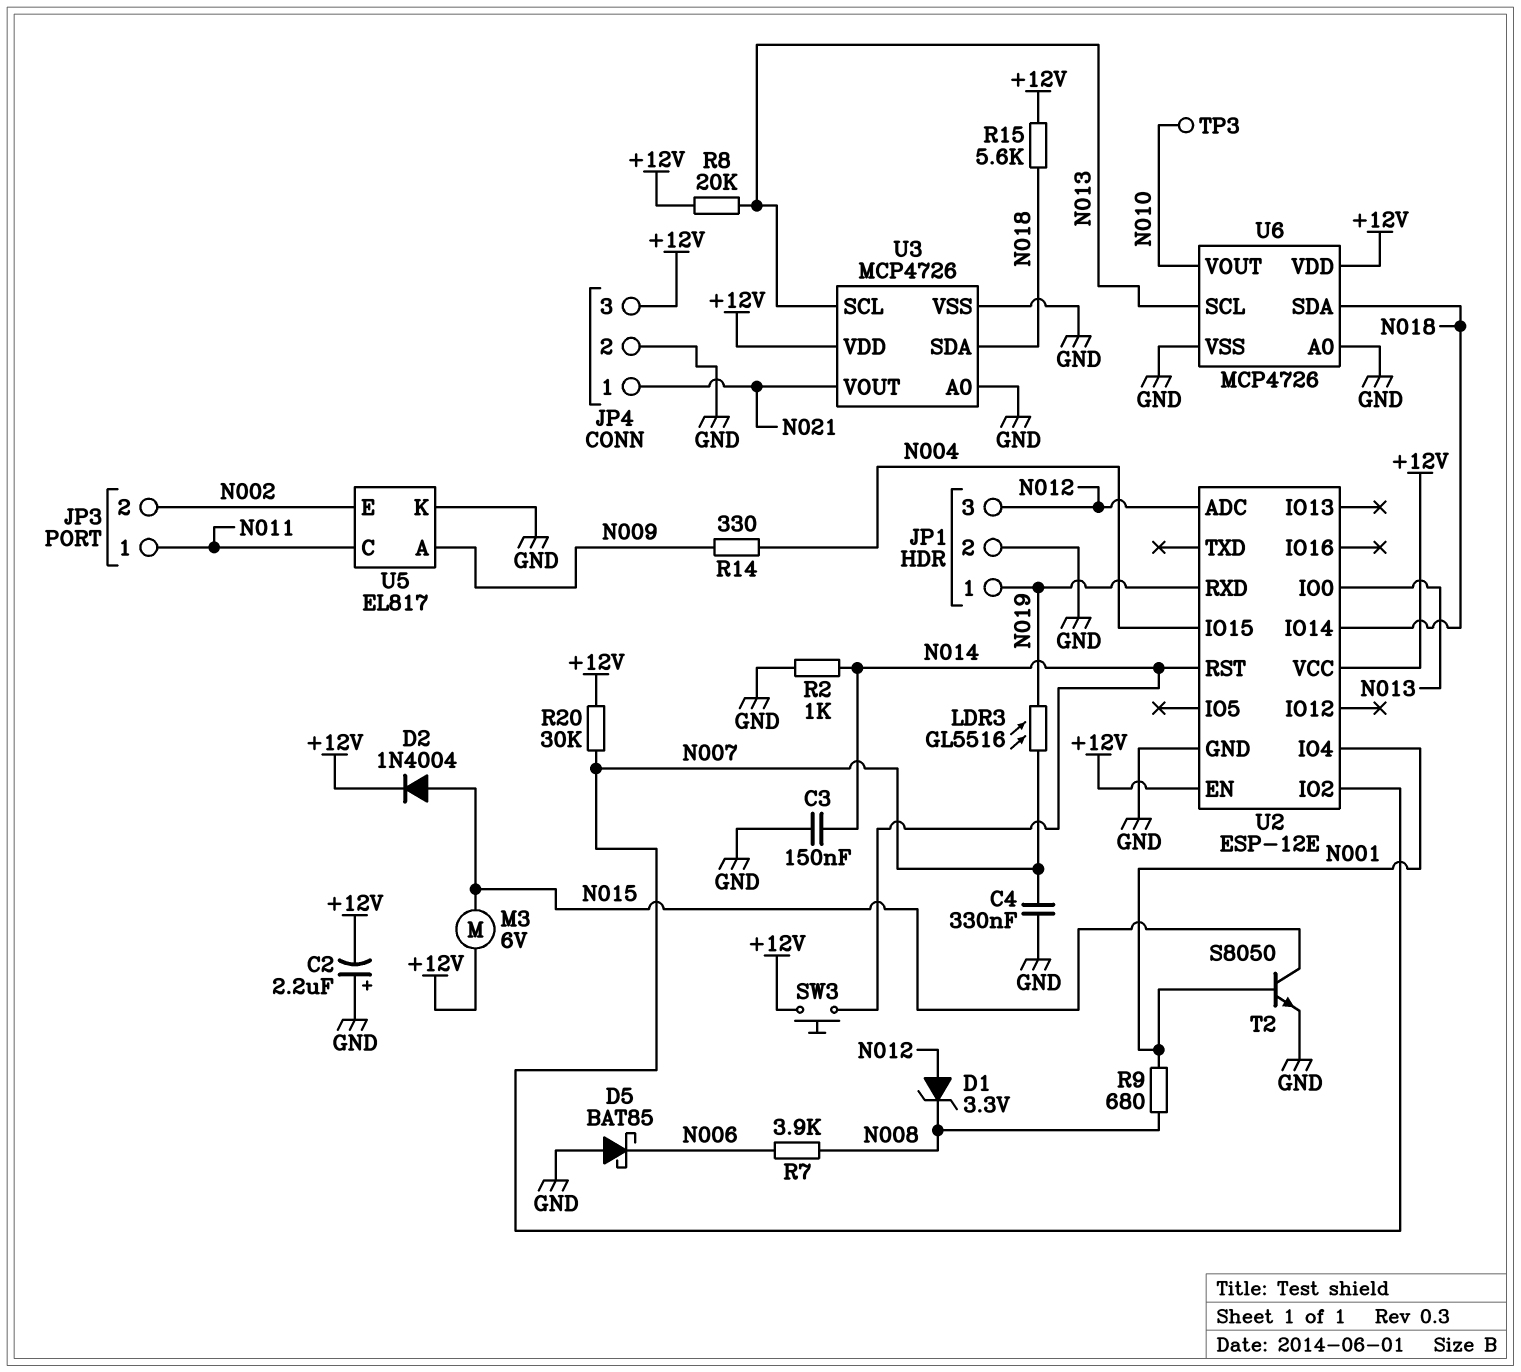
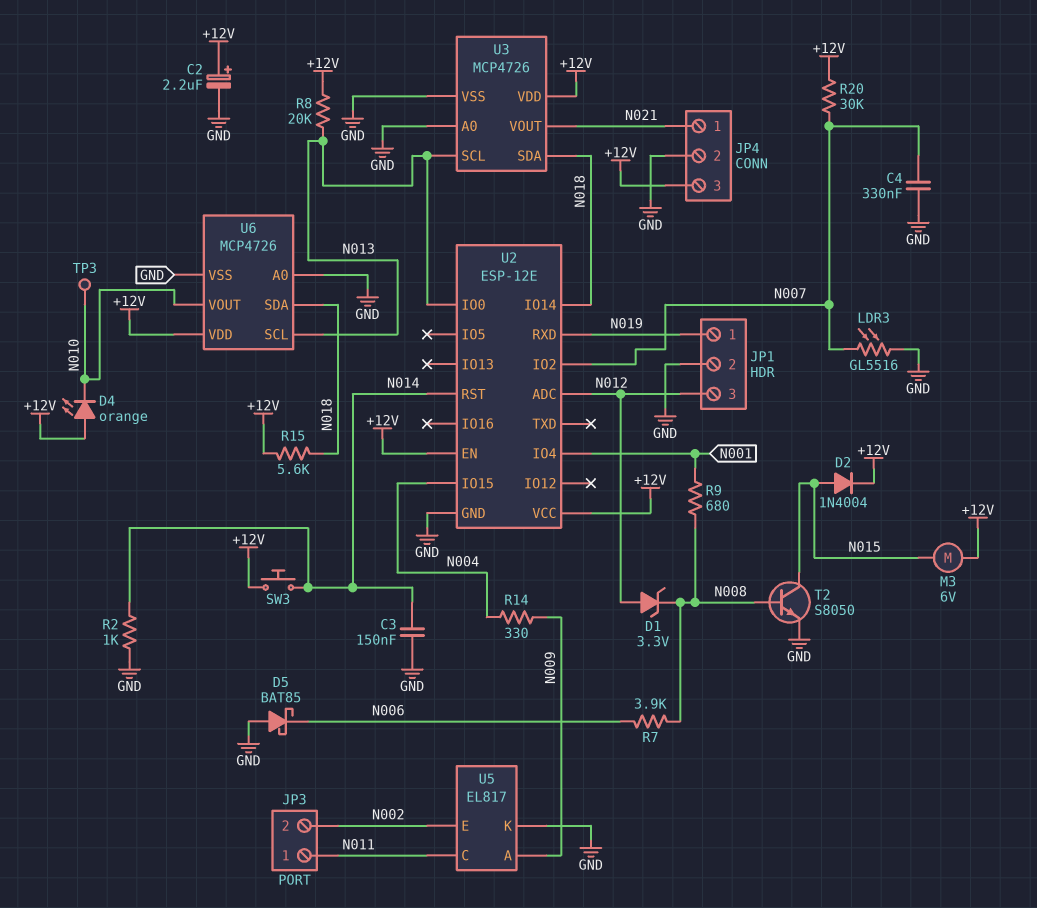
C2: 2.2uF (plus GND, minus +12V) -> 2.2uF (plus +12V, minus GND)
D4: none -> LED orange (A +12V, K N010)
LDR3: GL5516 (N007, N019) -> GL5516 (GND, N007)
T2: NPN S8050 (B N001, C N015, E GND) -> NPN S8050 (B N008, C N015, E GND)

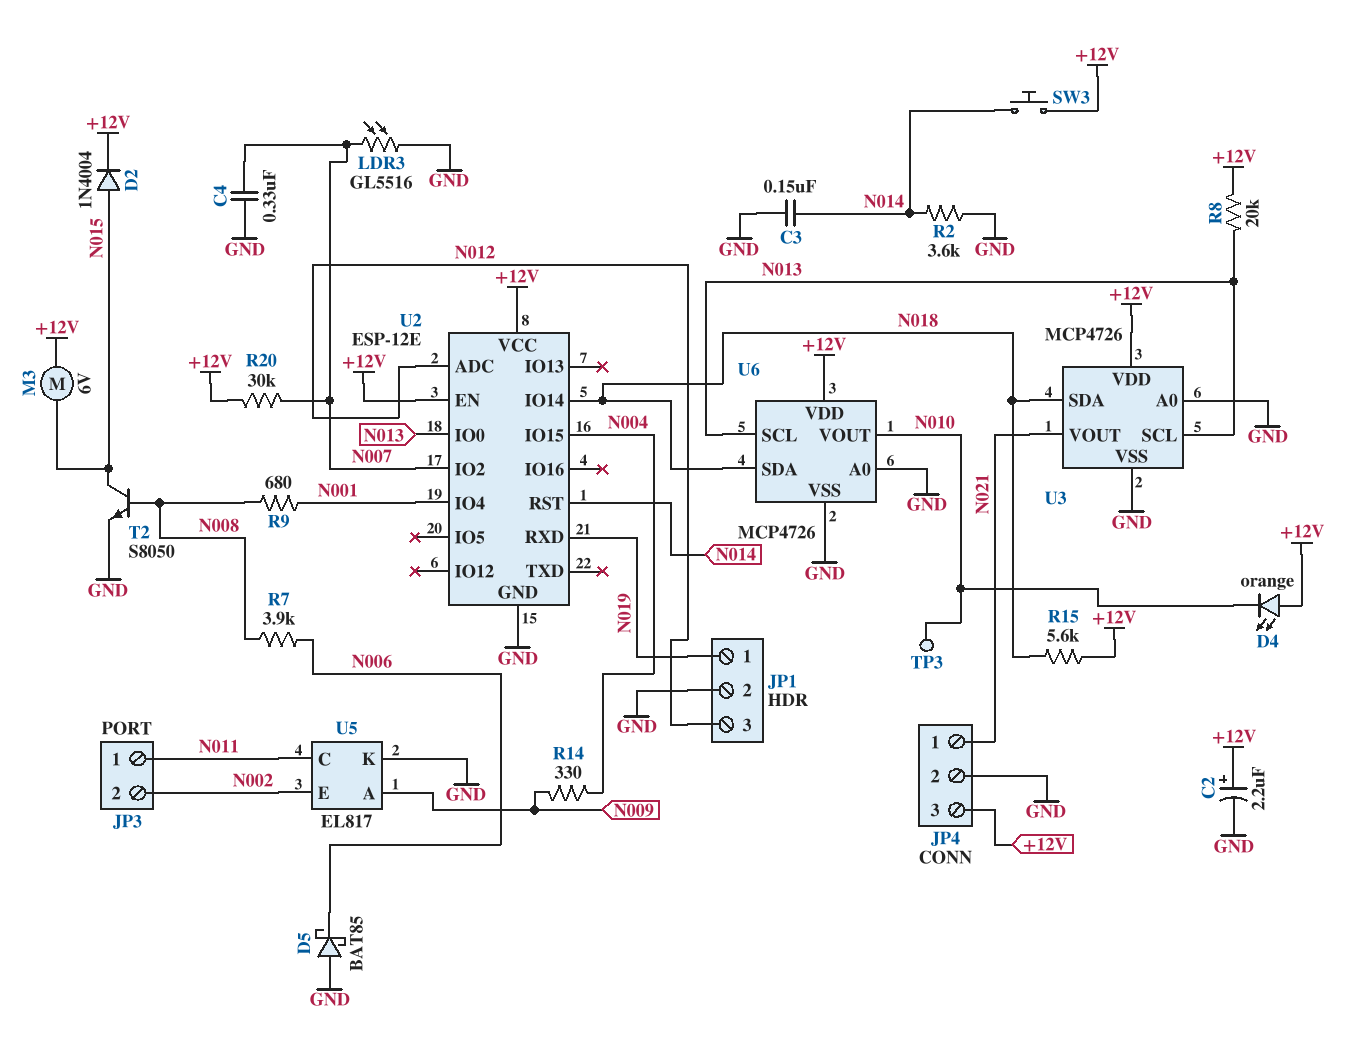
D1: zener 3.3V (A N012, K N008) -> none
R2: 1k (GND, N014) -> 3.6k (GND, N014)

